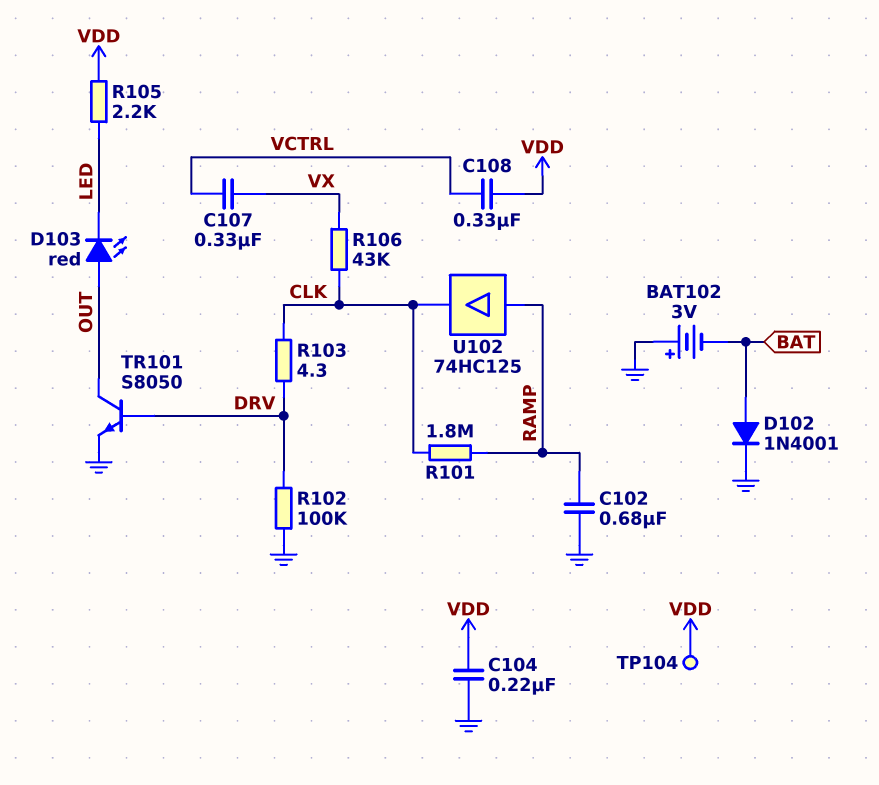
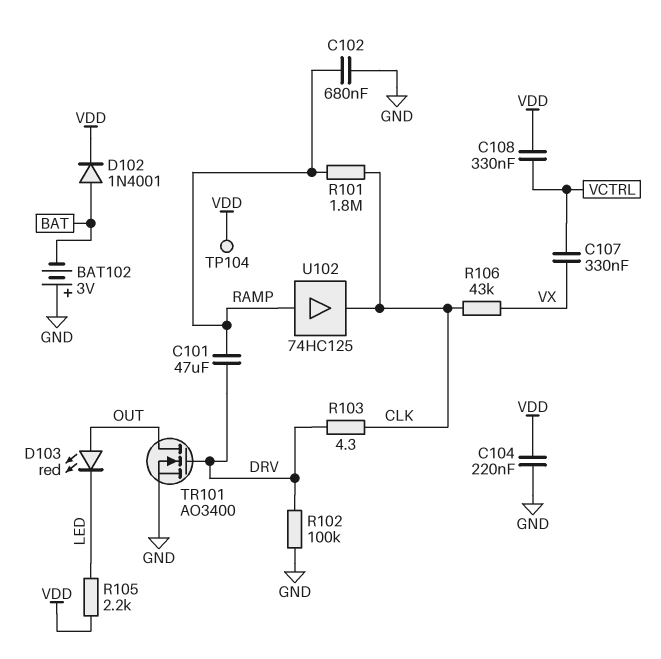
C101: none -> 47uF (DRV, RAMP)
D102: diode 1N4001 (A BAT, K GND) -> diode 1N4001 (A BAT, K VDD)
TR101: NPN S8050 (B DRV, C OUT, E GND) -> NMOS AO3400 (G DRV, D OUT, S GND)

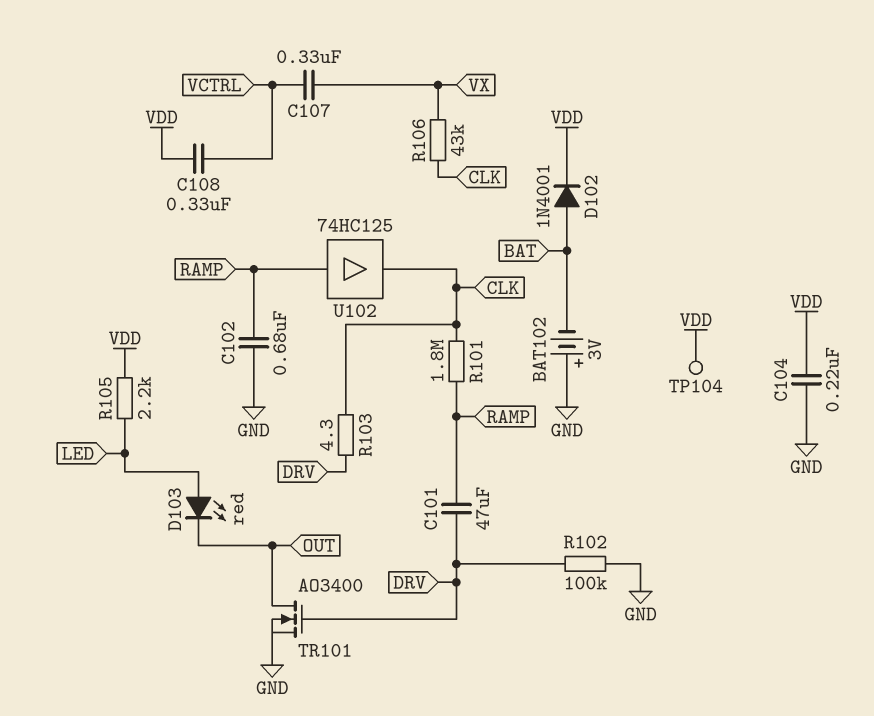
D103: LED red (A OUT, K LED) -> LED red (A LED, K OUT)

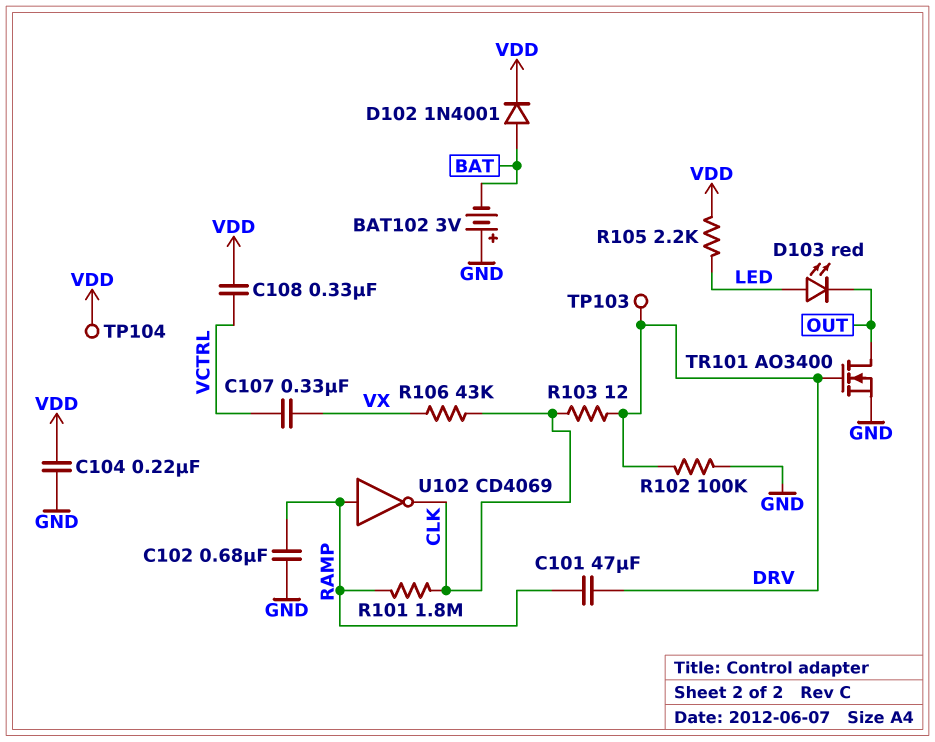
R103: 4.3 (CLK, DRV) -> 12 (CLK, DRV)
TP103: none -> test point (DRV)
U102: buffer 74HC125 (in RAMP, out CLK) -> NOT CD4069 (in RAMP, out CLK)

